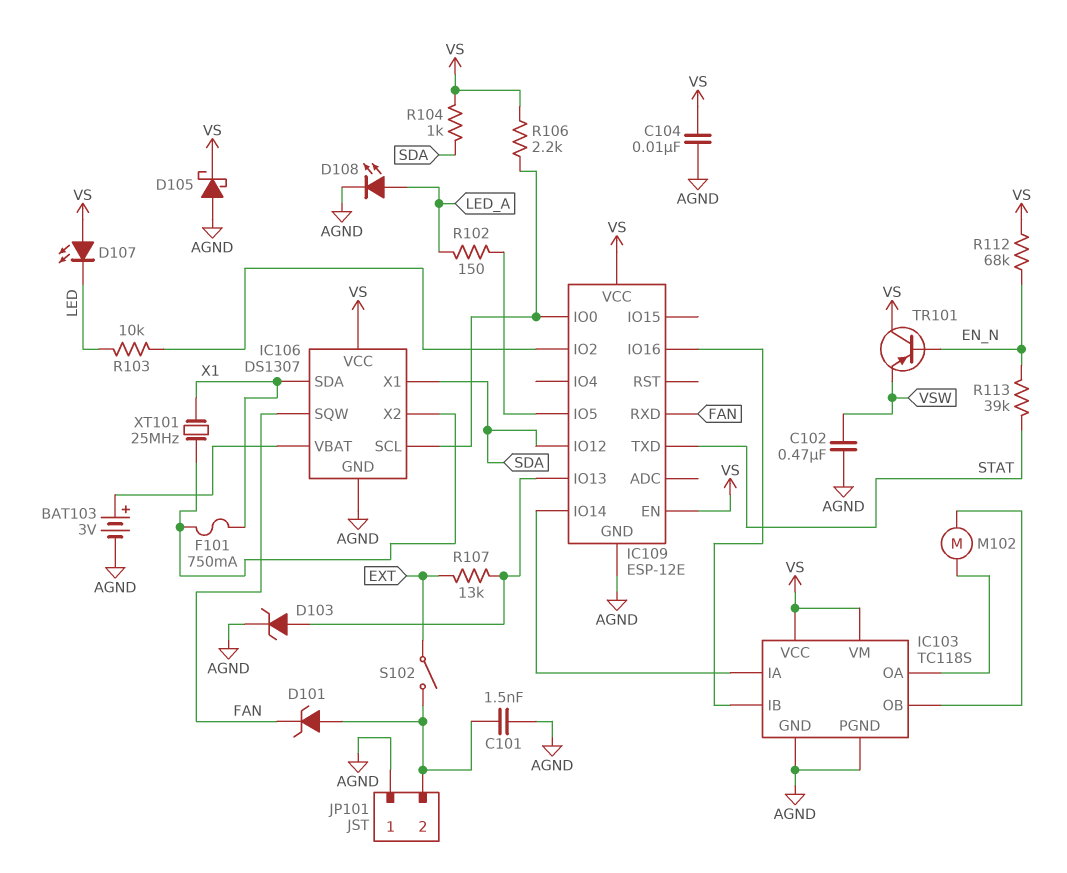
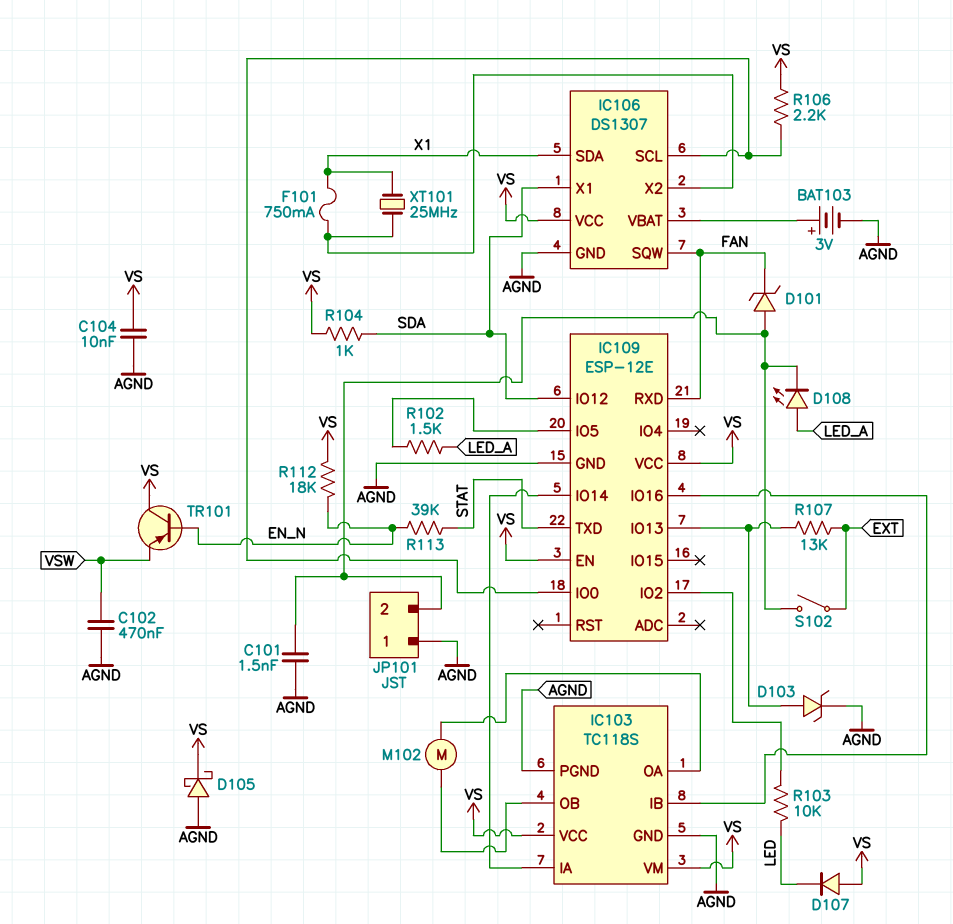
D107: LED (A VS, K LED) -> diode (A VS, K LED)
D108: LED (A LED_A, K AGND) -> LED (A LED_A, K JP101/2)
R102: 150 (IC109/IO5, LED_A) -> 1.5k (IC109/IO5, LED_A)
R112: 68k (EN_N, VS) -> 18k (EN_N, VS)

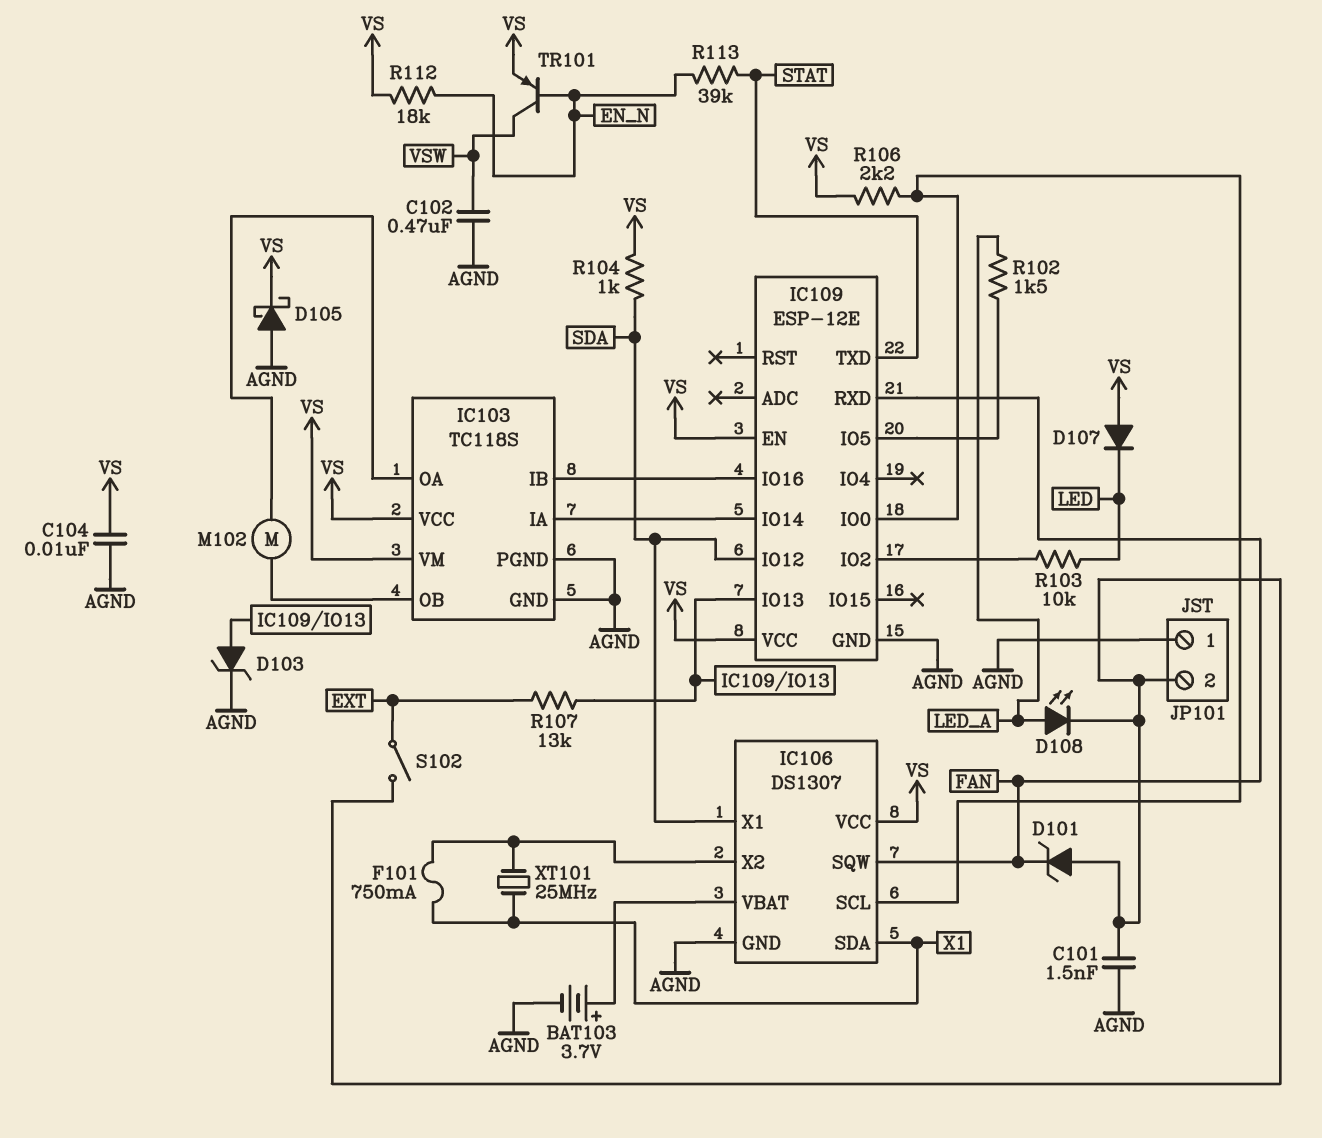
BAT103: 3V (plus IC106/VBAT, minus AGND) -> 3.7V (plus IC106/VBAT, minus AGND)
TR101: PNP (B EN_N, C VS, E VSW) -> PNP (B EN_N, C VSW, E VS)

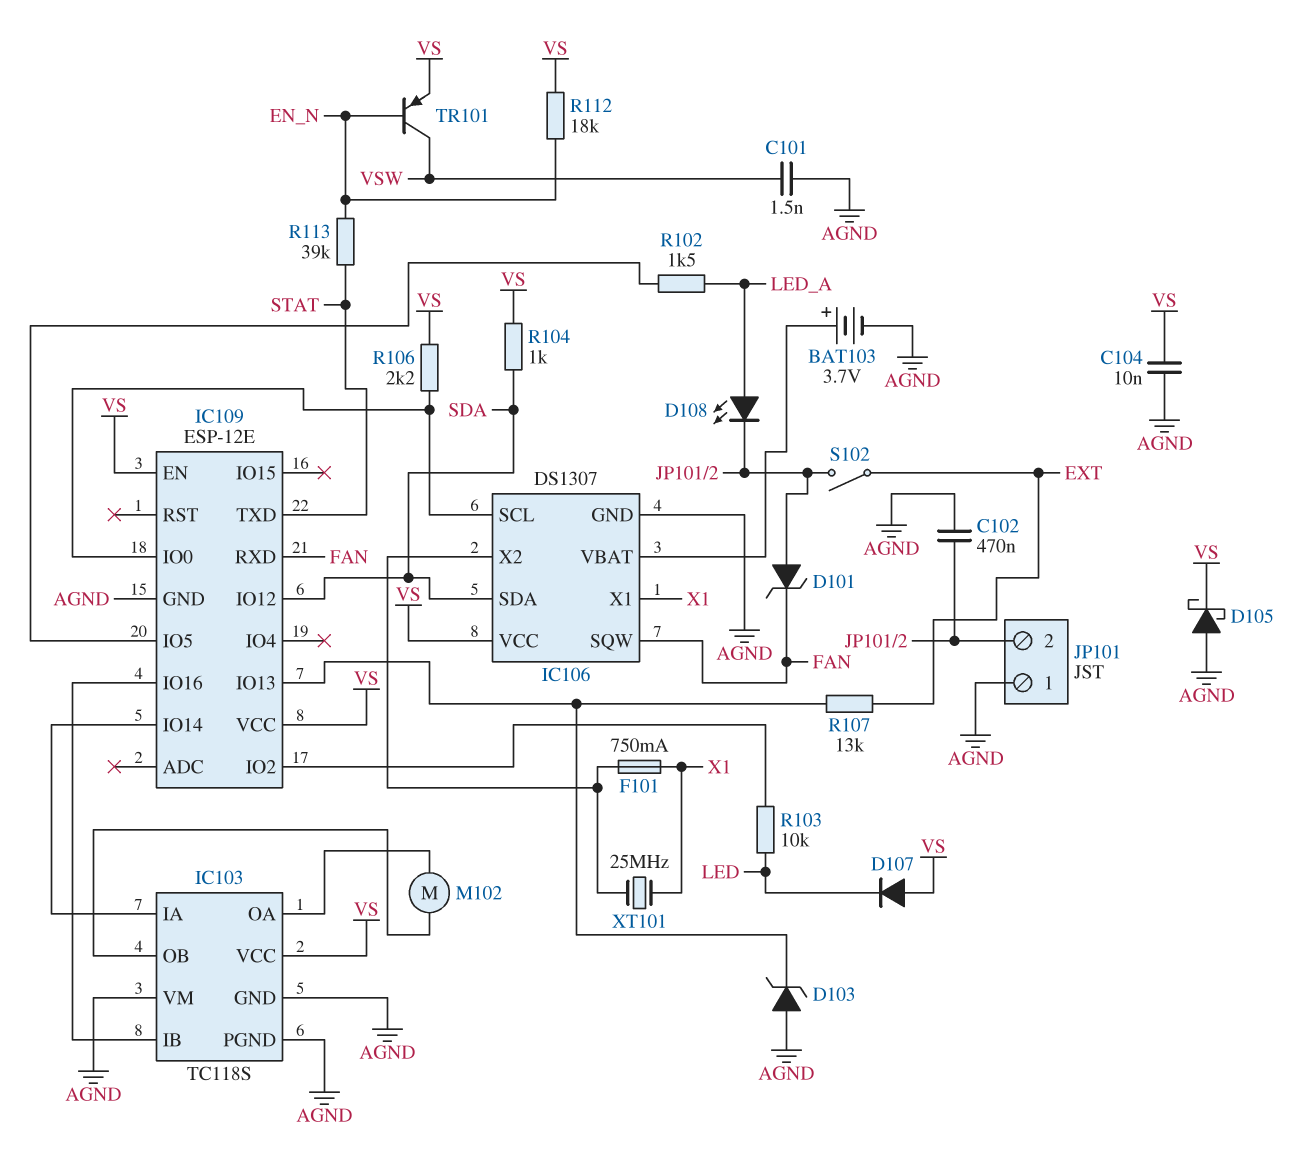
C101: 1.5nF (AGND, JP101/2) -> 1.5nF (AGND, VSW)
C102: 470nF (AGND, VSW) -> 470nF (AGND, JP101/2)
D103: zener (A IC109/IO13, K AGND) -> zener (A AGND, K IC109/IO13)
IC103 pin VM: VS -> AGND
IC106 pin SDA: X1 -> SDA
IC106 pin X1: SDA -> X1

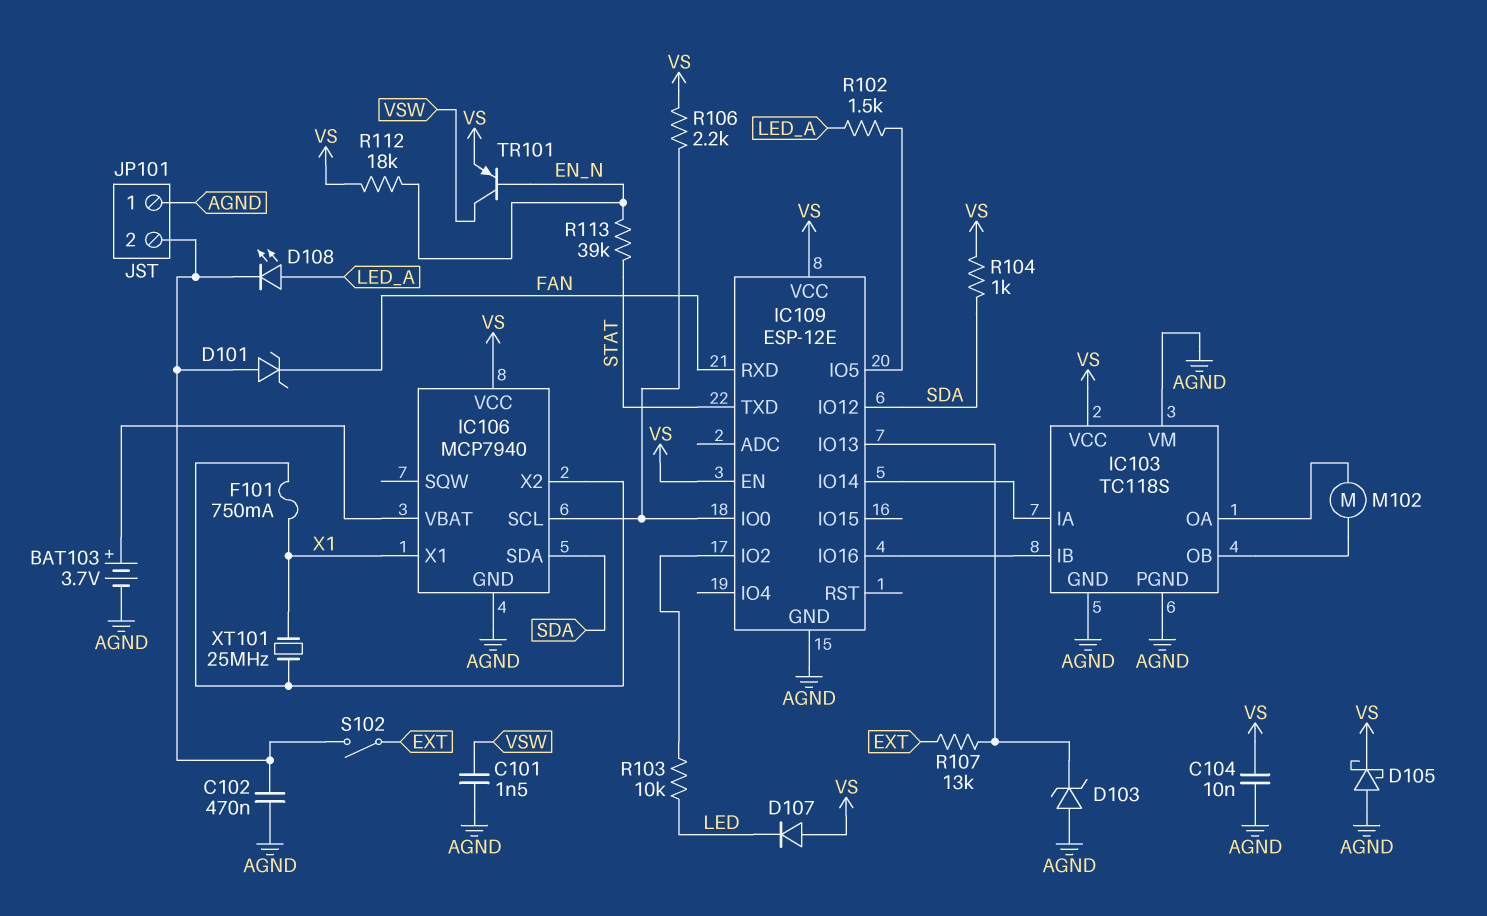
IC106: DS1307 -> MCP7940
IC106 pin SQW: FAN -> none

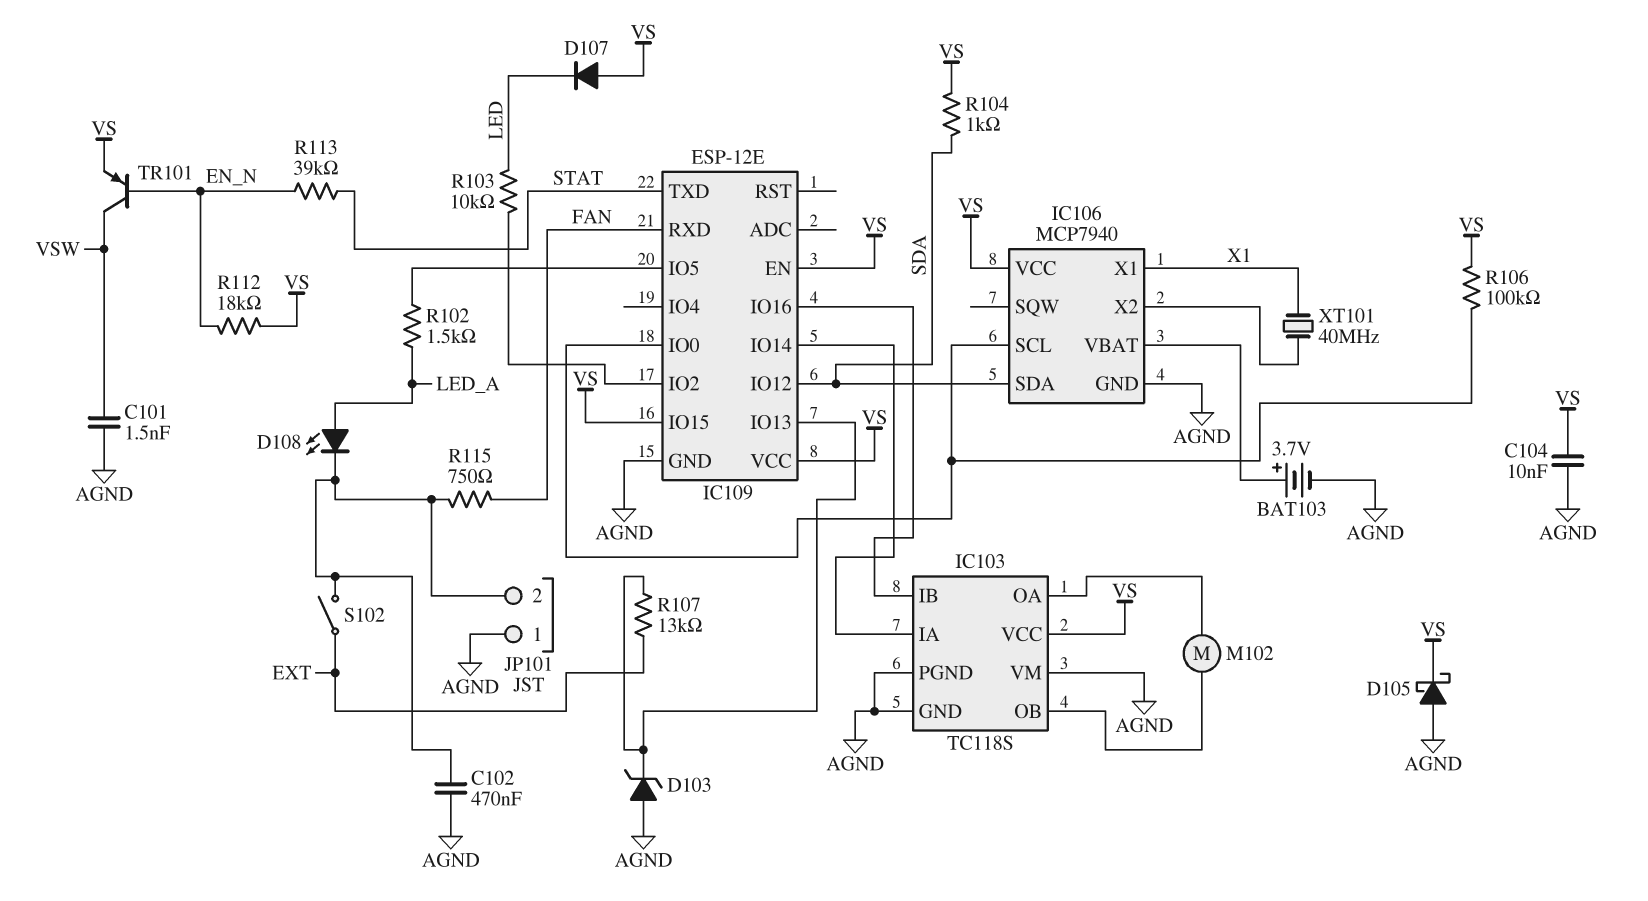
D101: zener (A JP101/2, K FAN) -> none
F101: 750mA (IC106/X2, X1) -> none
IC109 pin IO15: none -> VS
R106: 2.2k (IC106/SCL, VS) -> 100k (IC106/SCL, VS)
R115: none -> 750 (FAN, JP101/2)
XT101: 25MHz (IC106/X2, X1) -> 40MHz (IC106/X2, X1)

